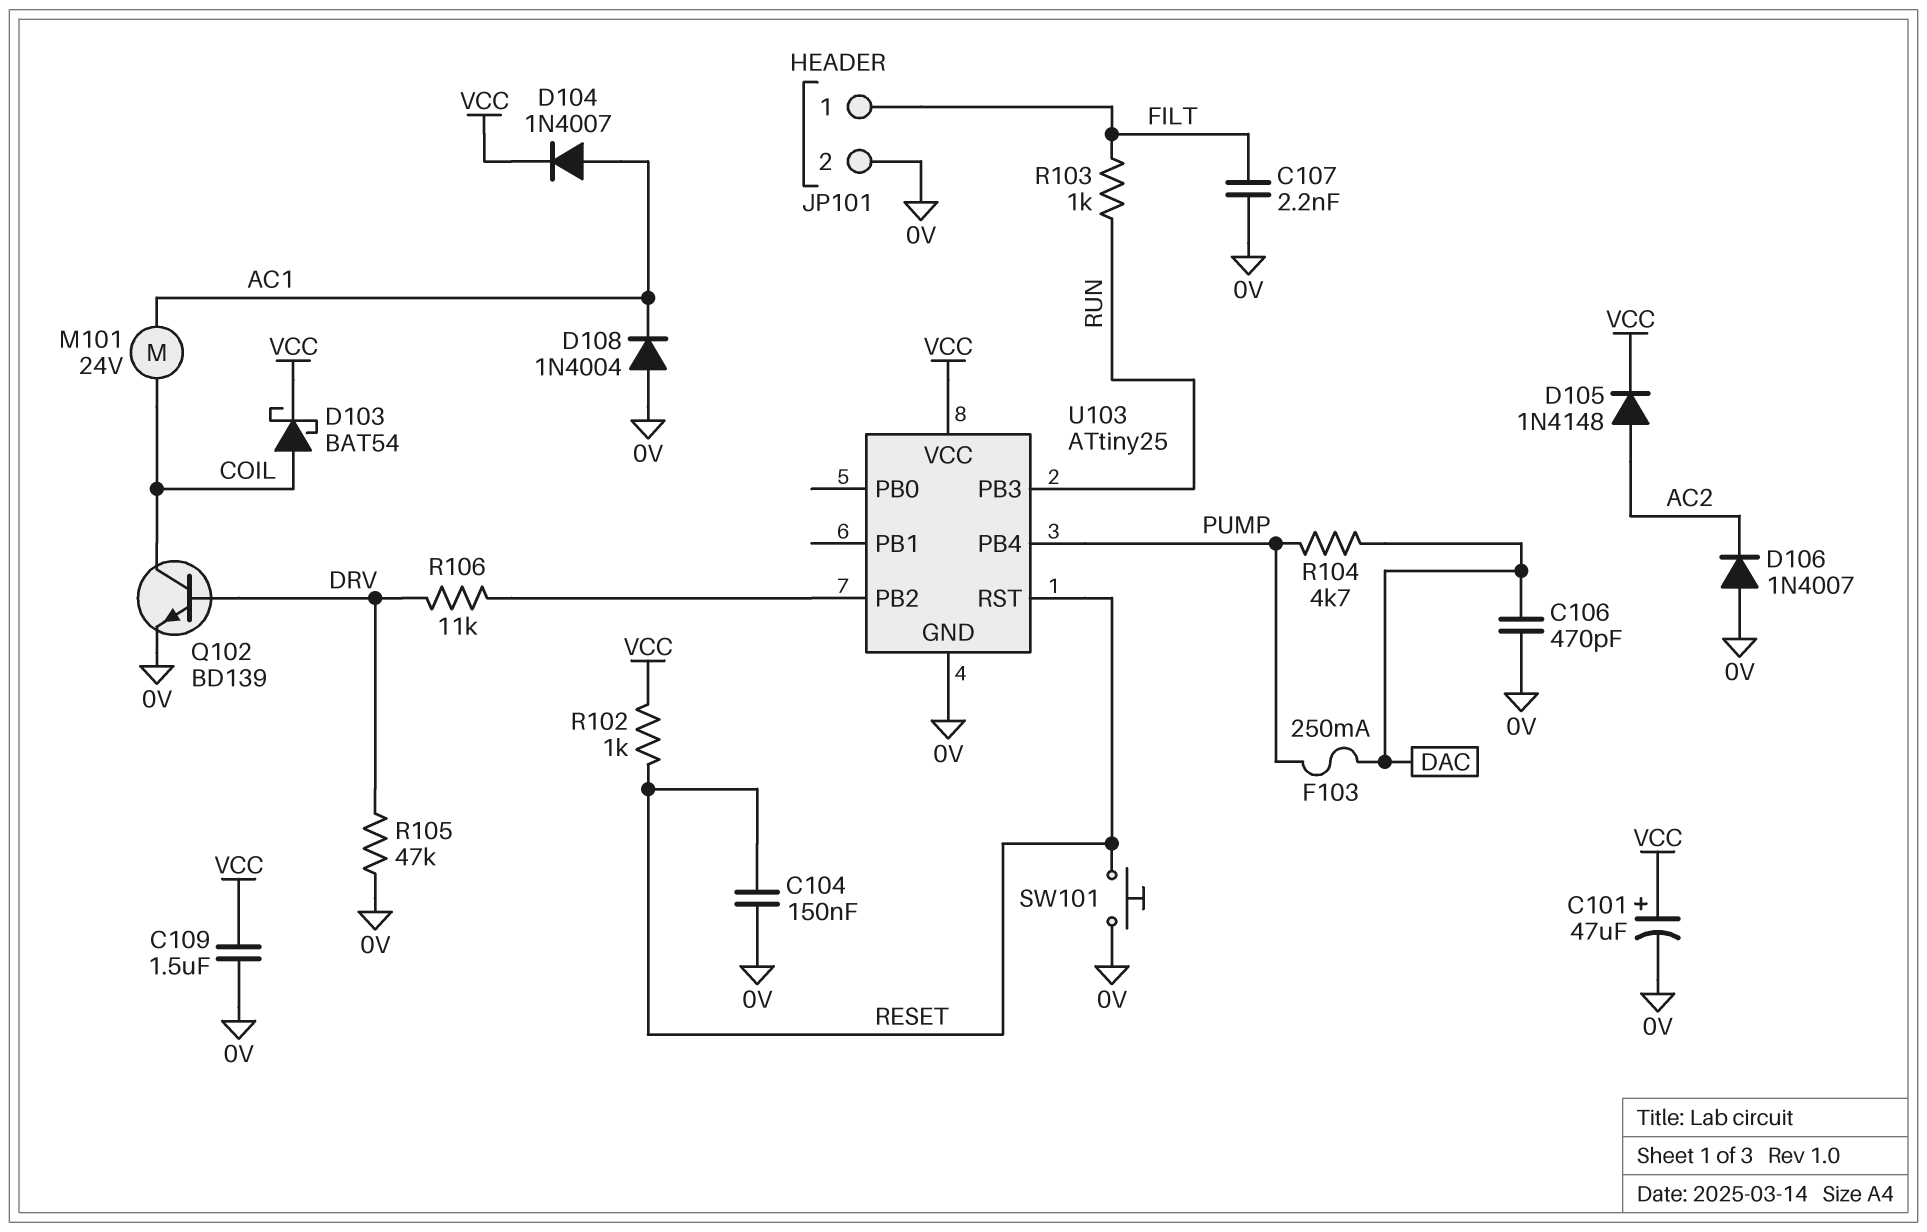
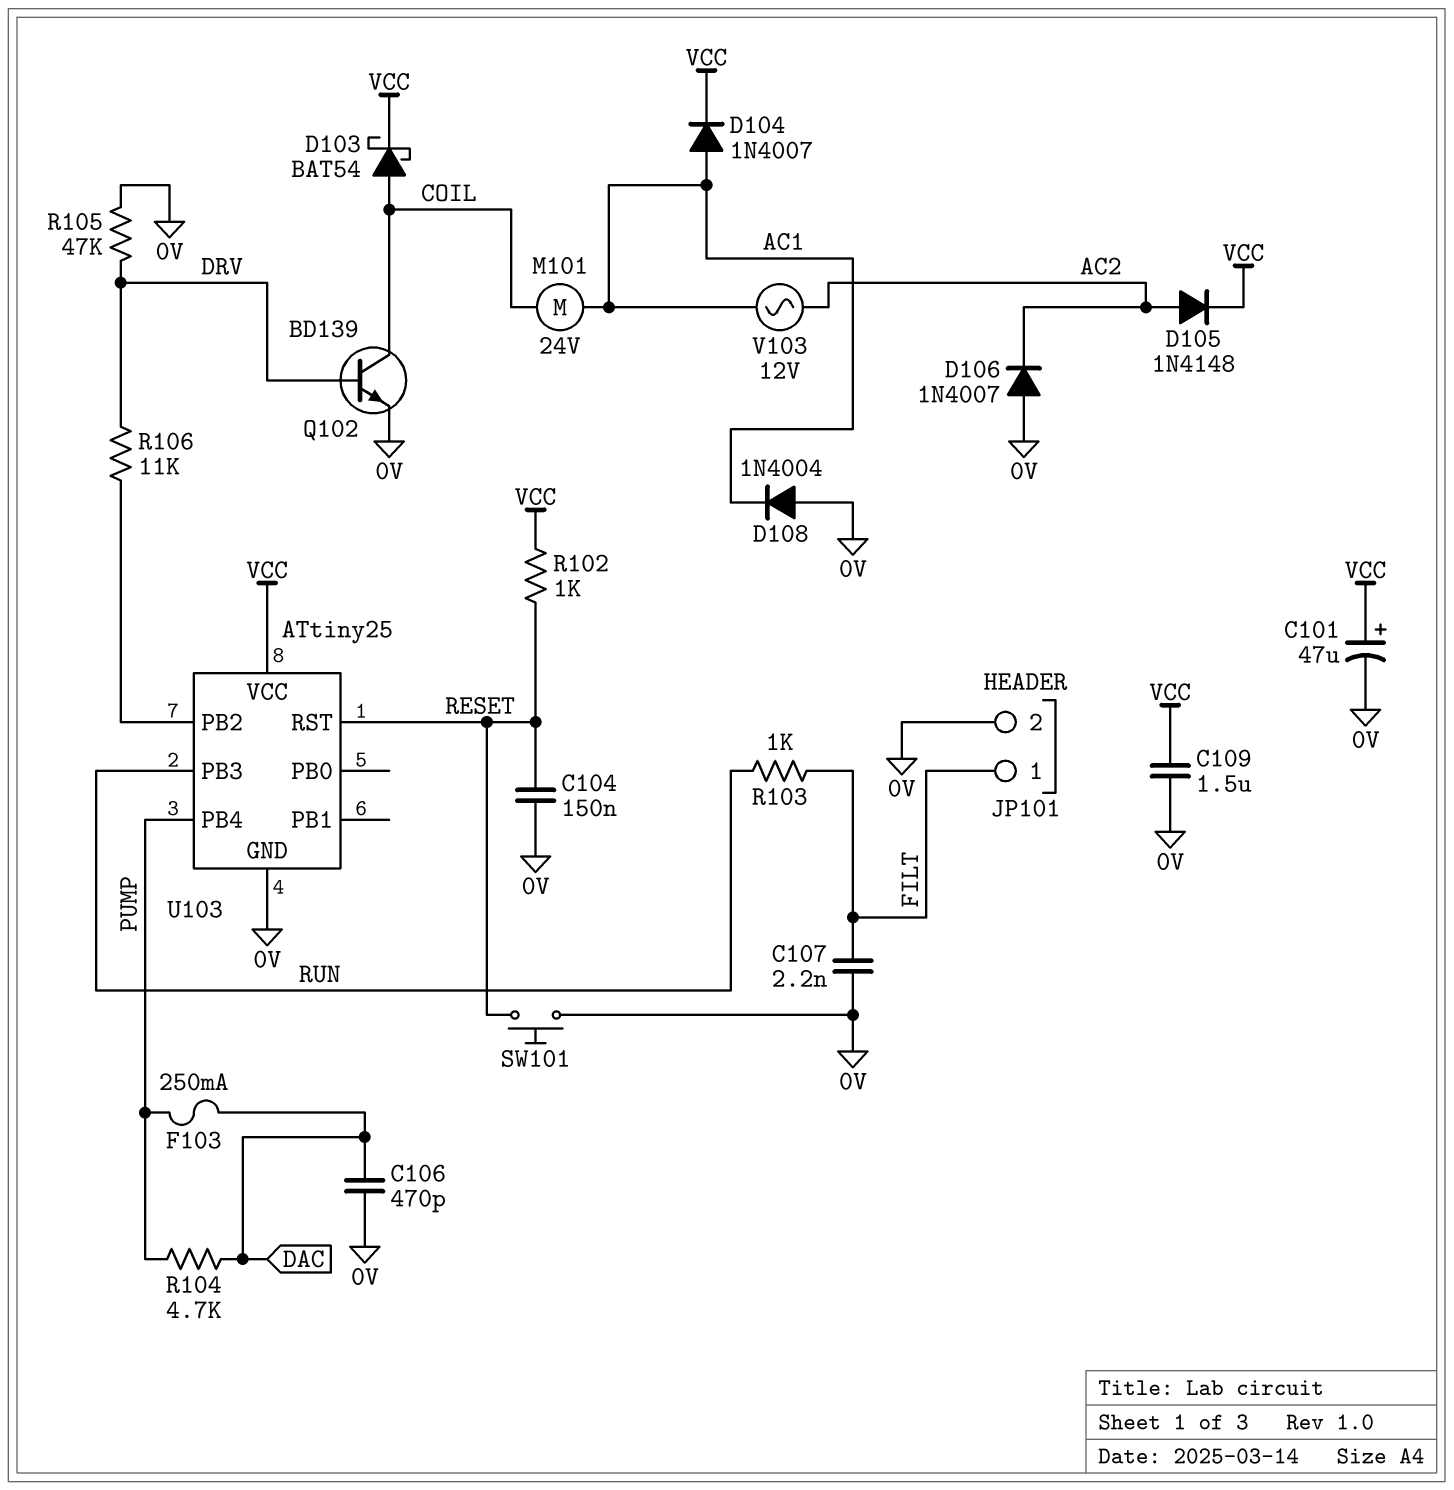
V103: none -> AC 12V (AC1, AC2)

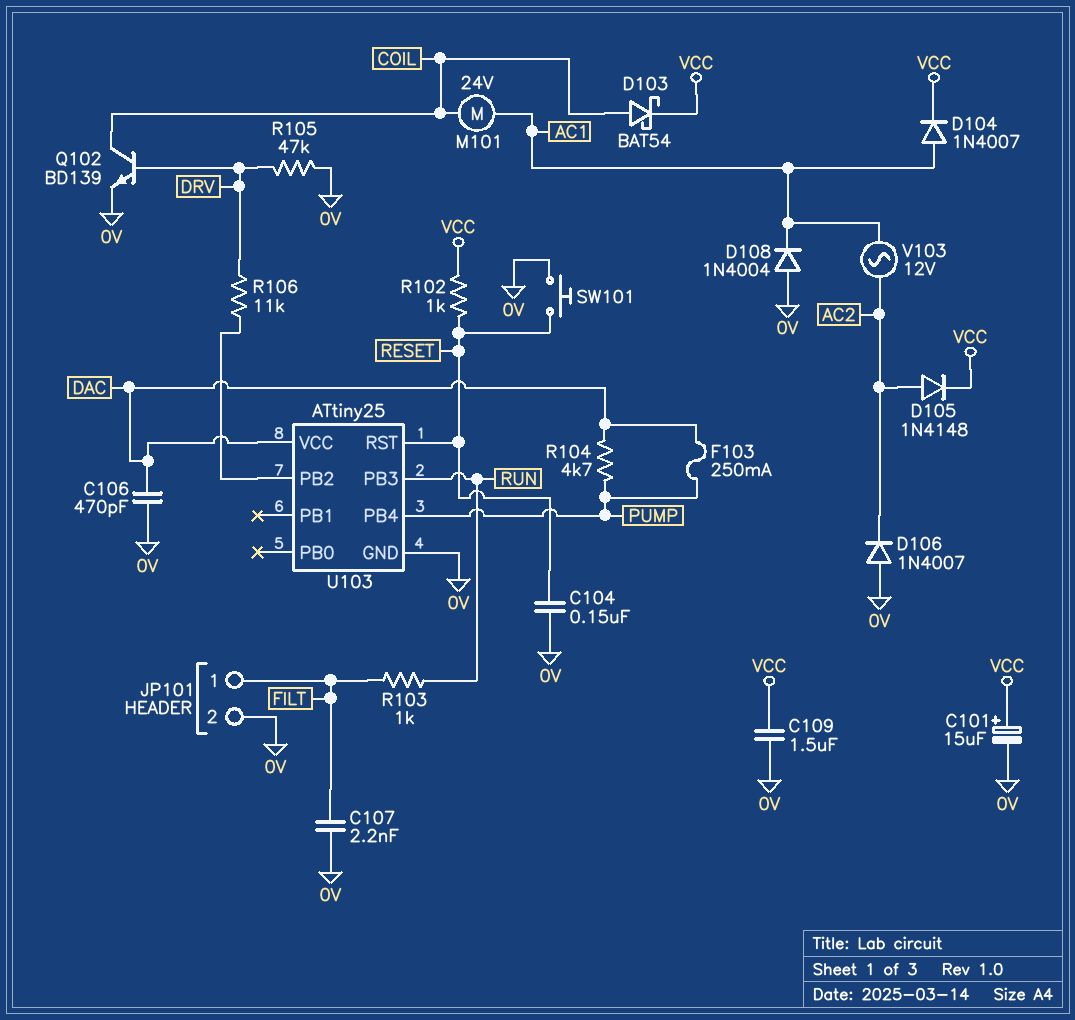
C101: 47uF (plus VCC, minus 0V) -> 15uF (plus VCC, minus 0V)
U103 pin VCC: VCC -> DAC

